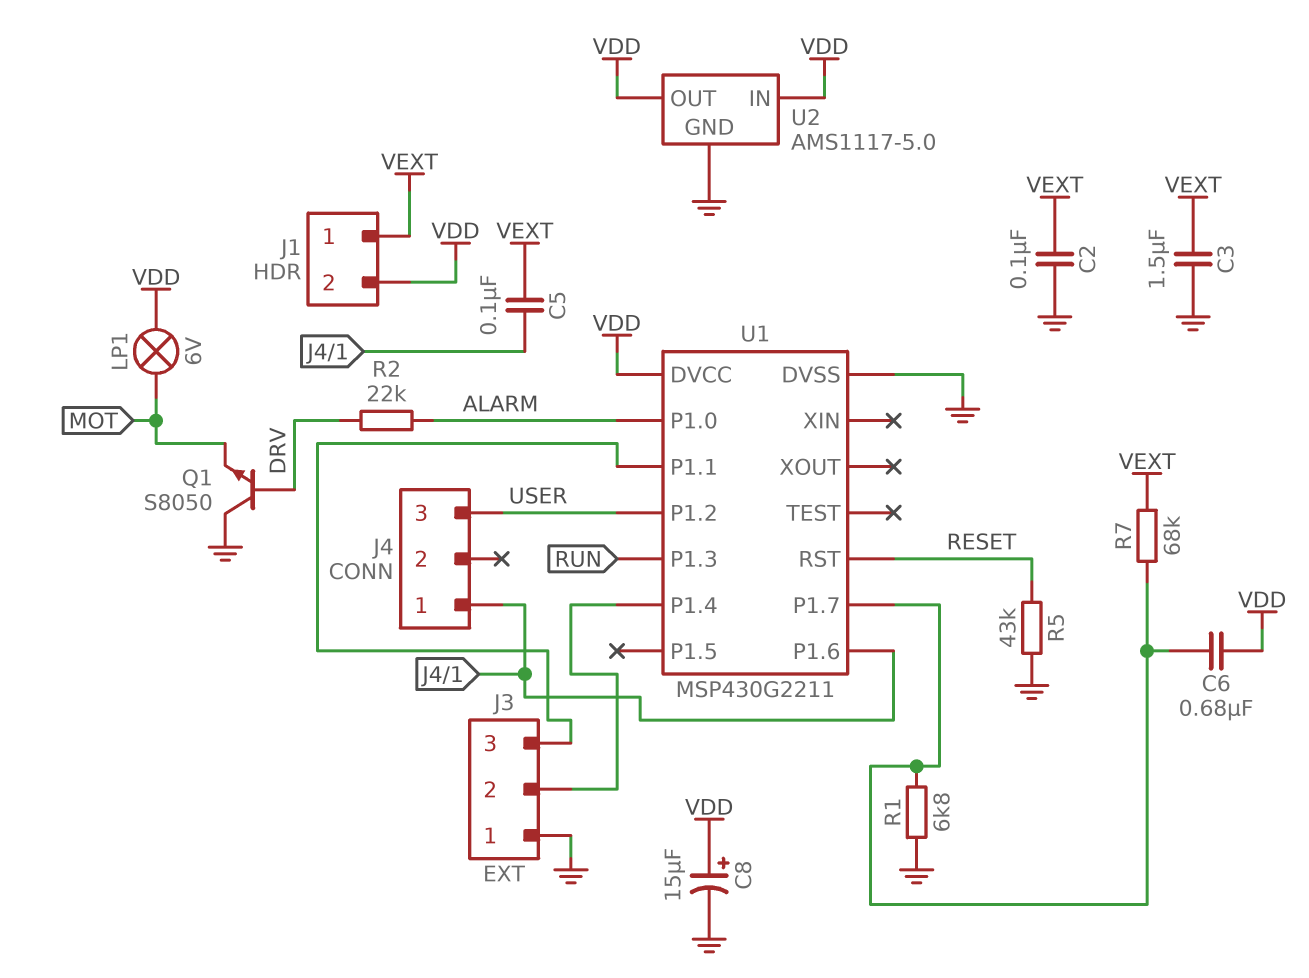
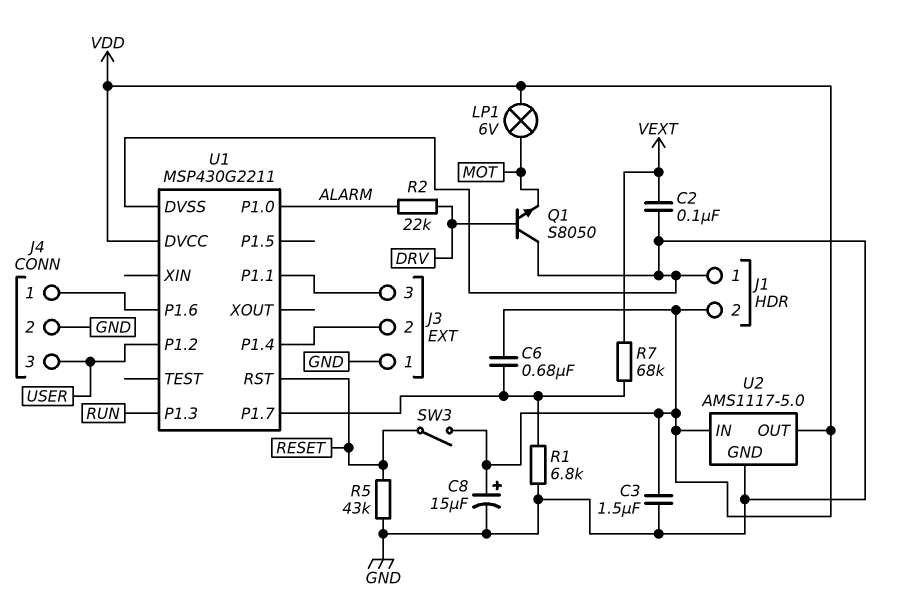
C3: 1.5uF (GND, VEXT) -> 1.5uF (GND, VDD)
C5: 100nF (J4/1, VEXT) -> none
J1 pin 1: VEXT -> GND
J4 pin 2: none -> GND
SW3: none -> switch (RESET, VDD)

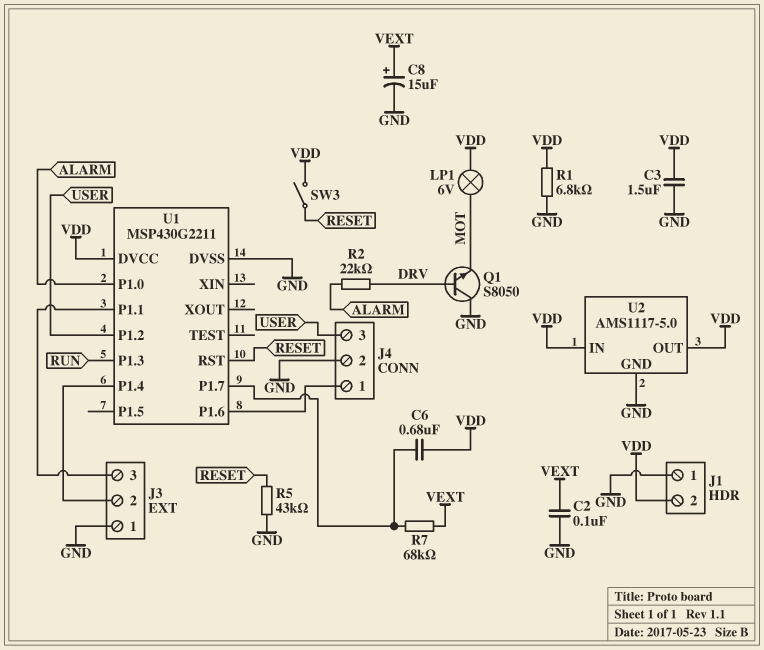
C8: 15uF (plus VDD, minus GND) -> 15uF (plus VEXT, minus GND)
R1: 6.8k (GND, U1/P1.7) -> 6.8k (GND, VDD)

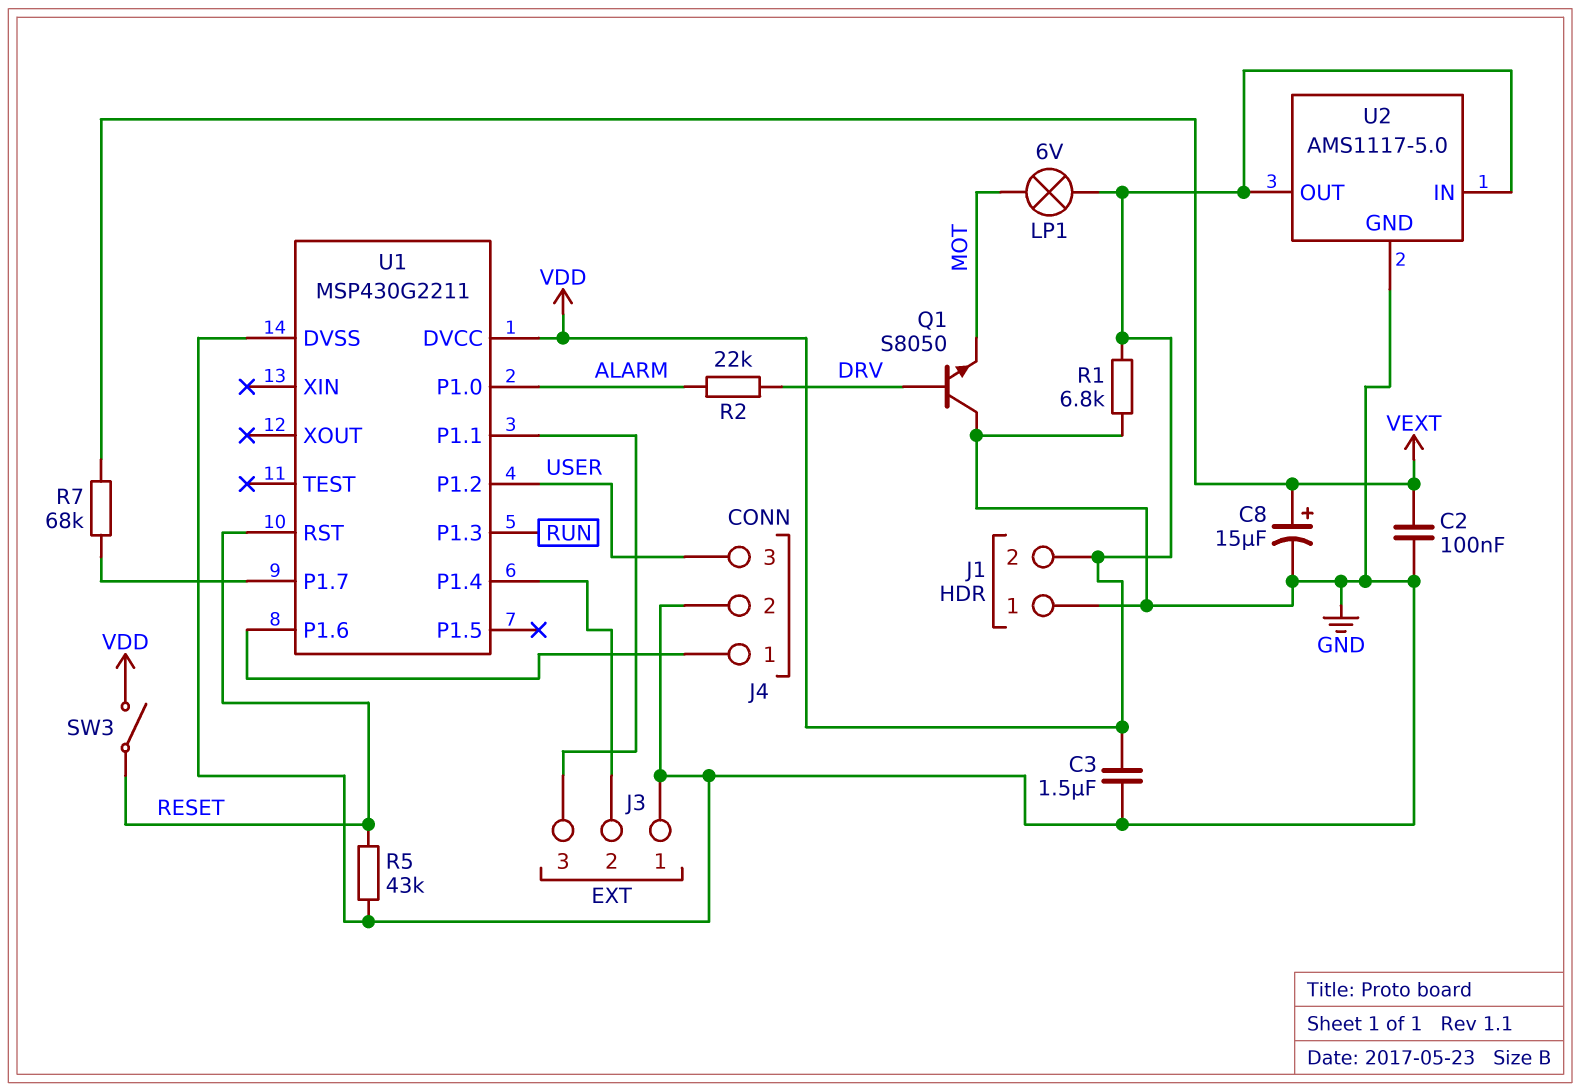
C6: 680nF (U1/P1.7, VDD) -> none

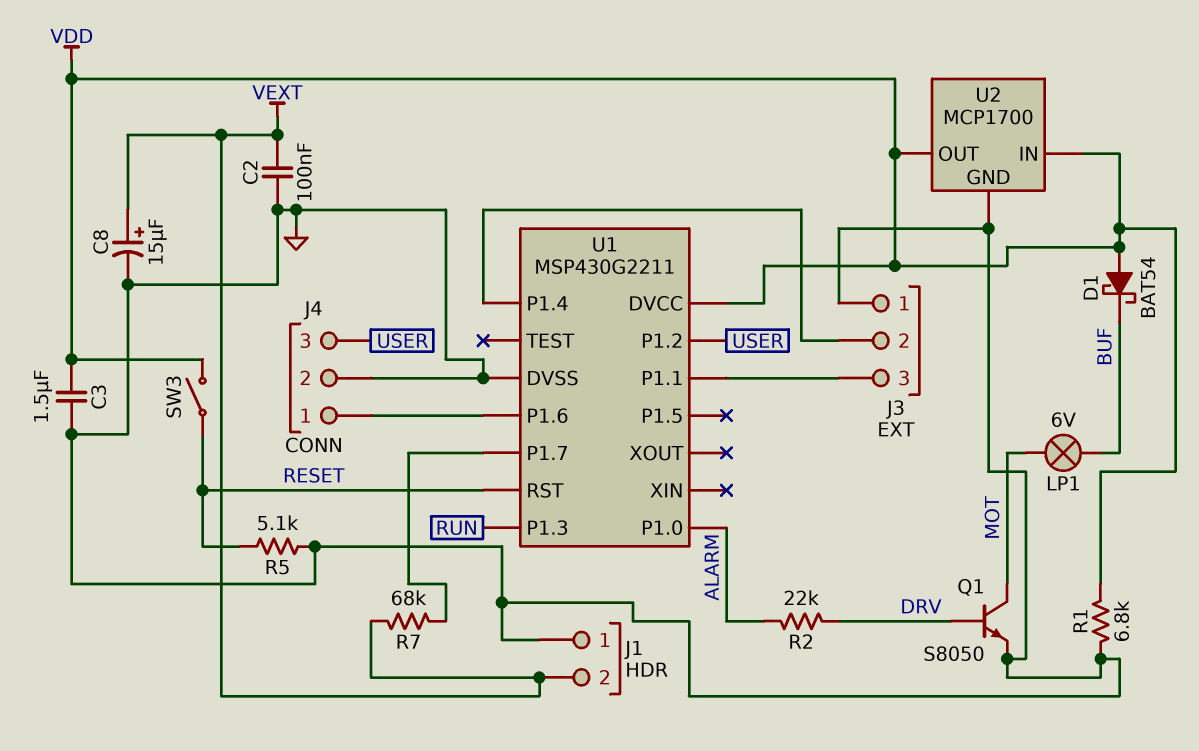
D1: none -> schottky BAT54 (A VDD, K BUF)
J1 pin 2: VDD -> VEXT
LP1: lamp 6V (MOT, VDD) -> lamp 6V (BUF, MOT)
Q1: NPN S8050 (B DRV, C GND, E MOT) -> NPN S8050 (B DRV, C MOT, E GND)
R5: 43k (GND, RESET) -> 5.1k (GND, RESET)
U2: AMS1117-5.0 -> MCP1700

